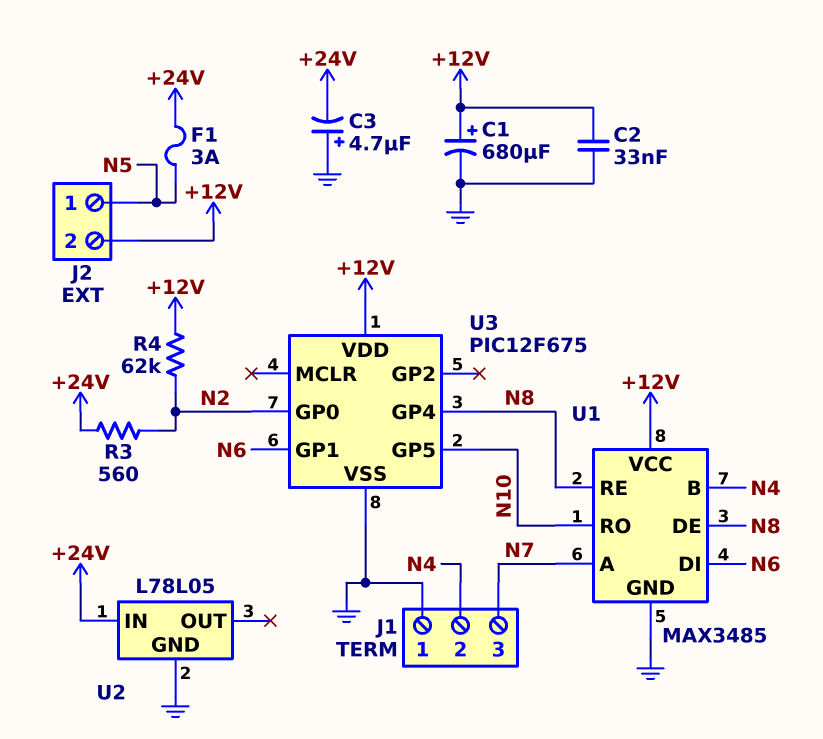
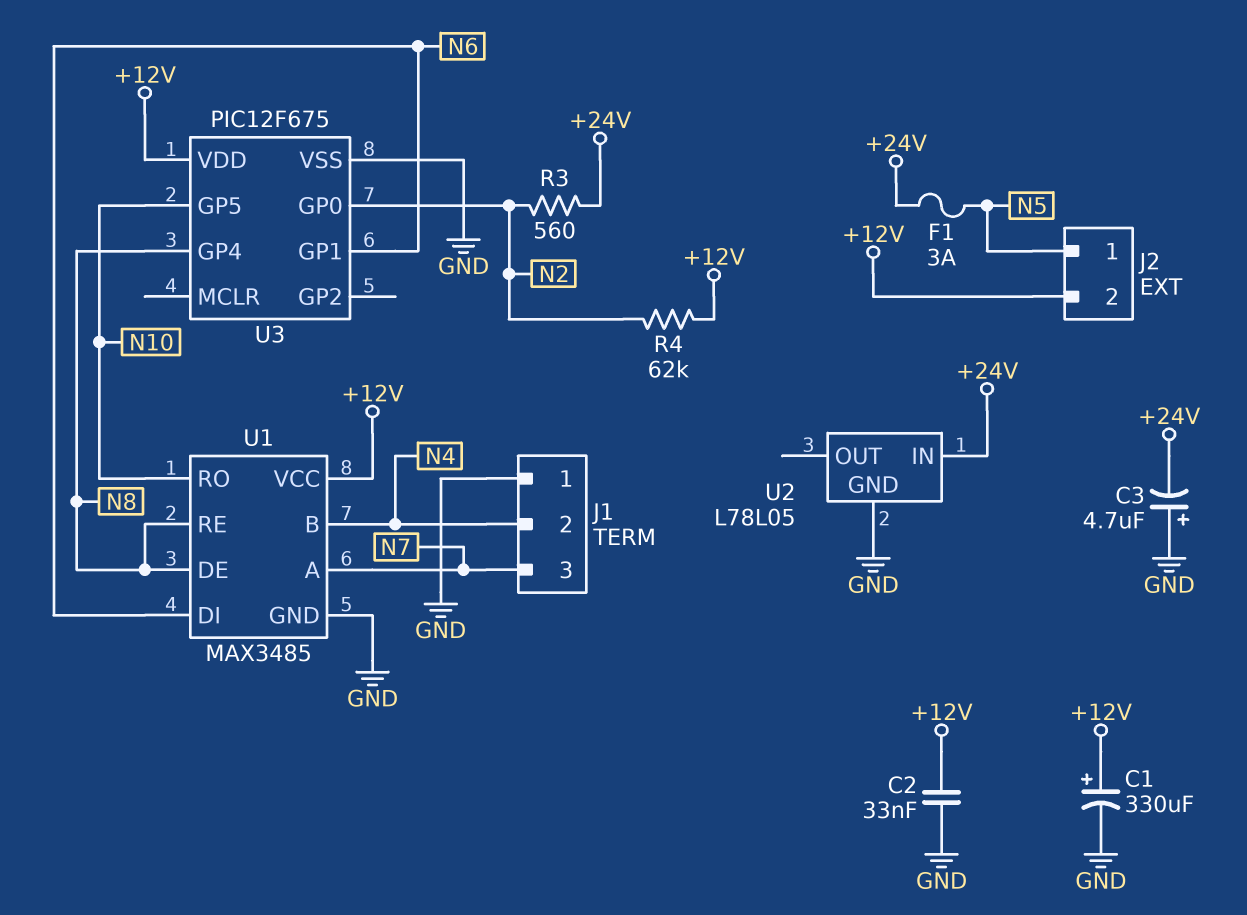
C1: 680uF (plus +12V, minus GND) -> 330uF (plus +12V, minus GND)

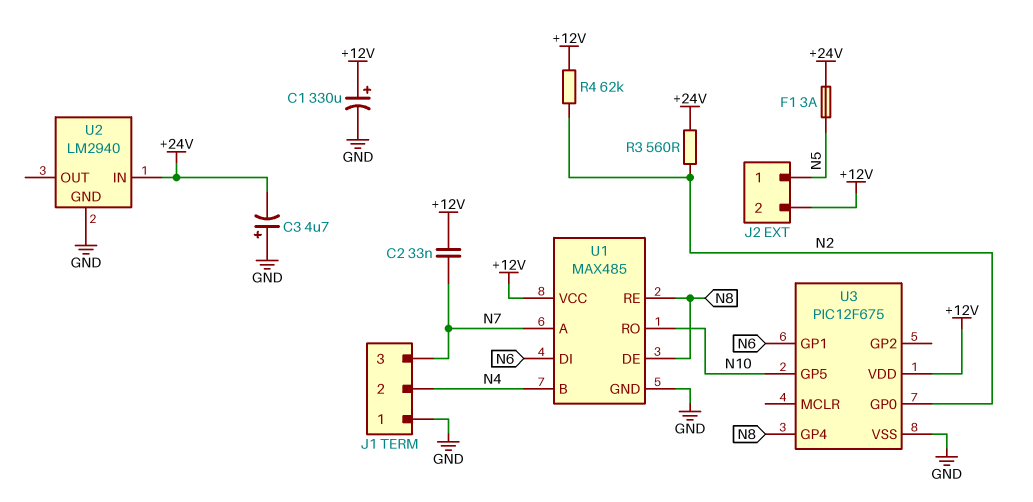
C2: 33nF (+12V, GND) -> 33nF (+12V, N7)
U1: MAX3485 -> MAX485
U2: L78L05 -> LM2940

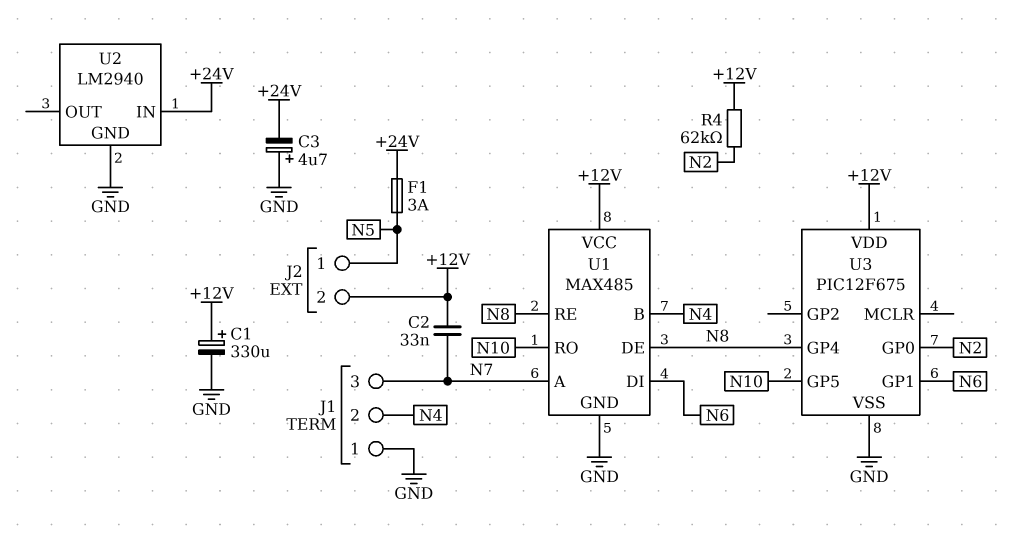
R3: 560 (+24V, N2) -> none

